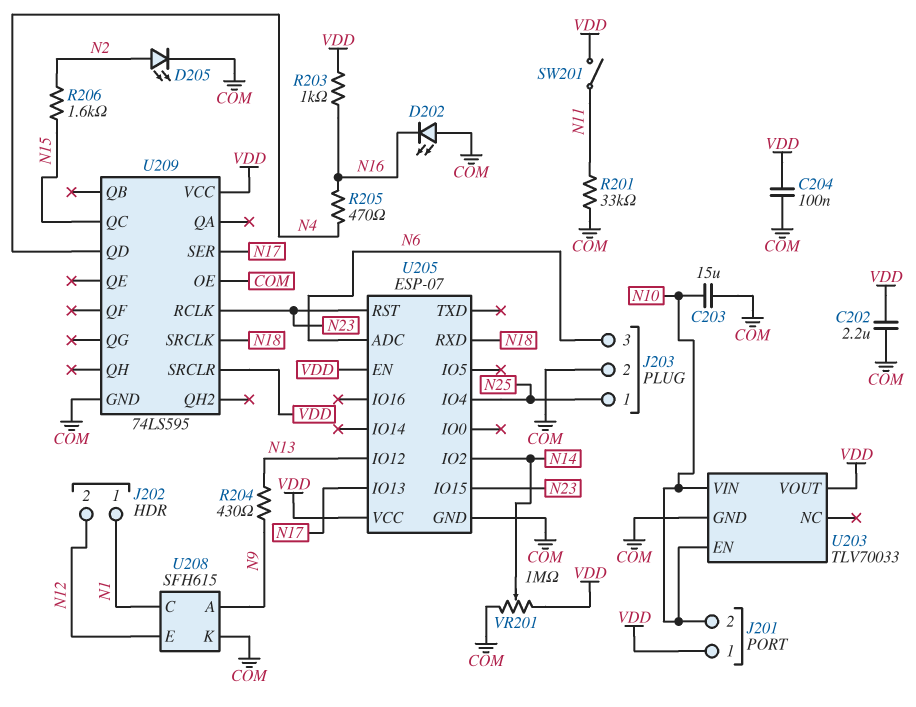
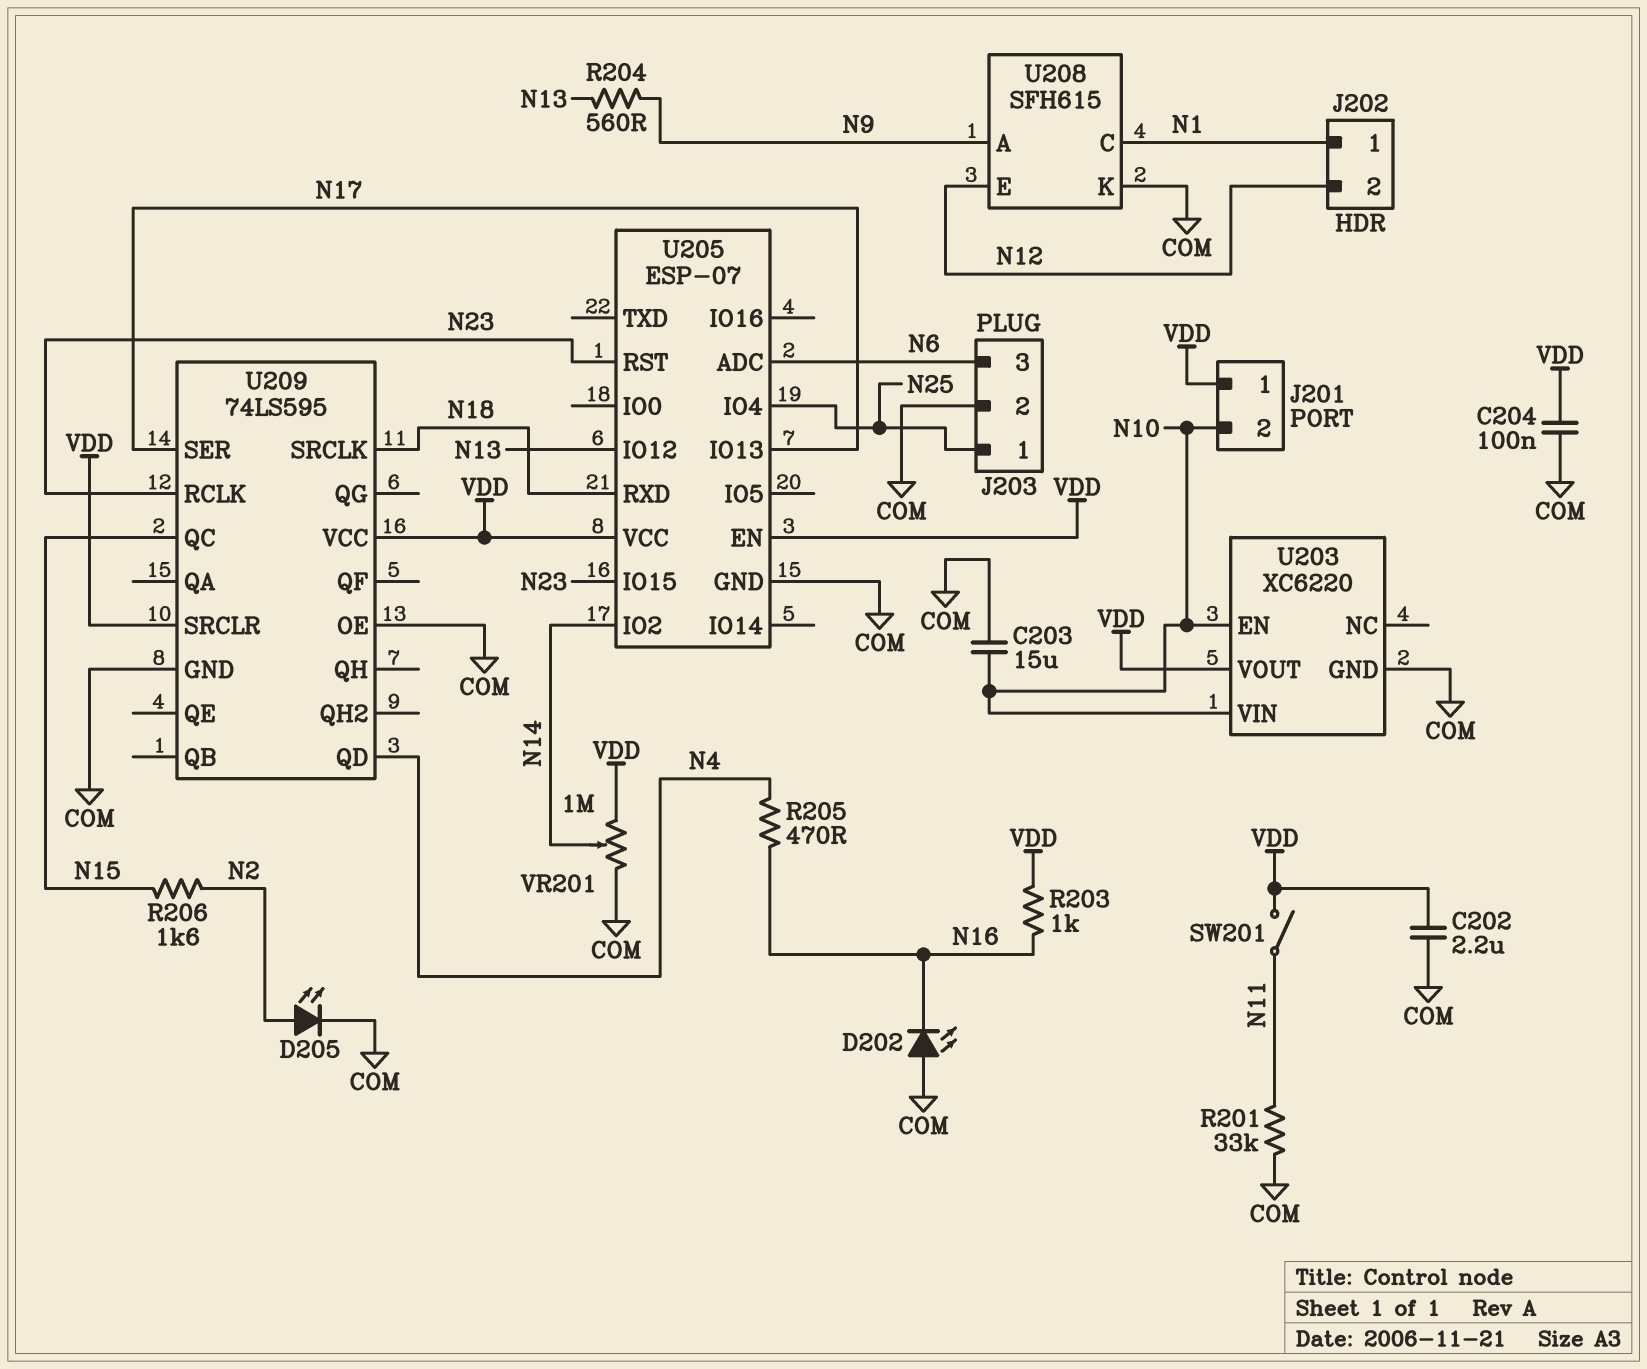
R204: 430 (N9, N13) -> 560 (N9, N13)
U203: TLV70033 -> XC6220

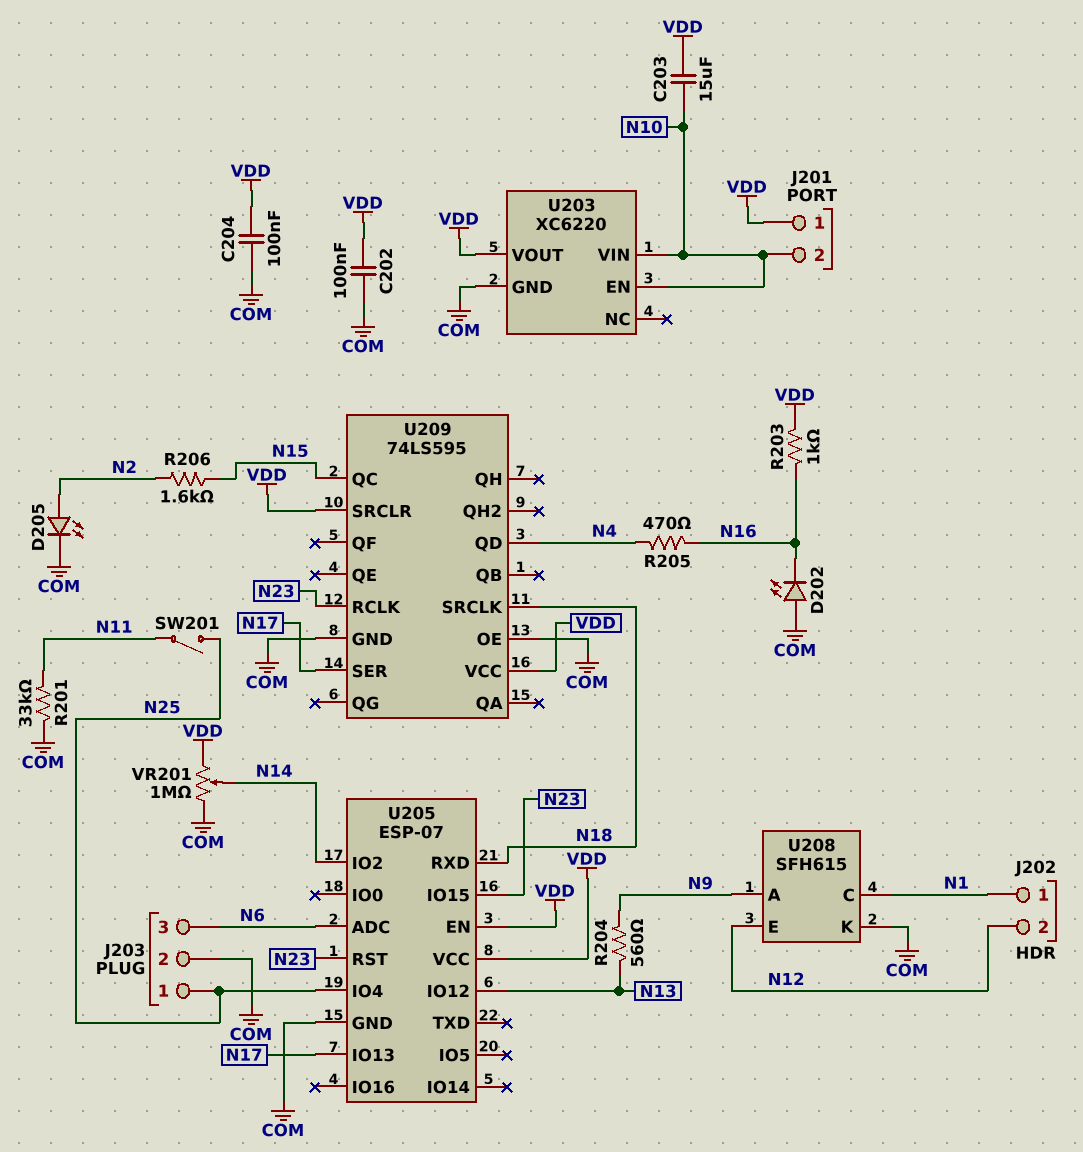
C202: 2.2uF (COM, VDD) -> 100nF (COM, VDD)
C203: 15uF (COM, N10) -> 15uF (N10, VDD)
SW201: switch (N11, VDD) -> switch (N11, N25)

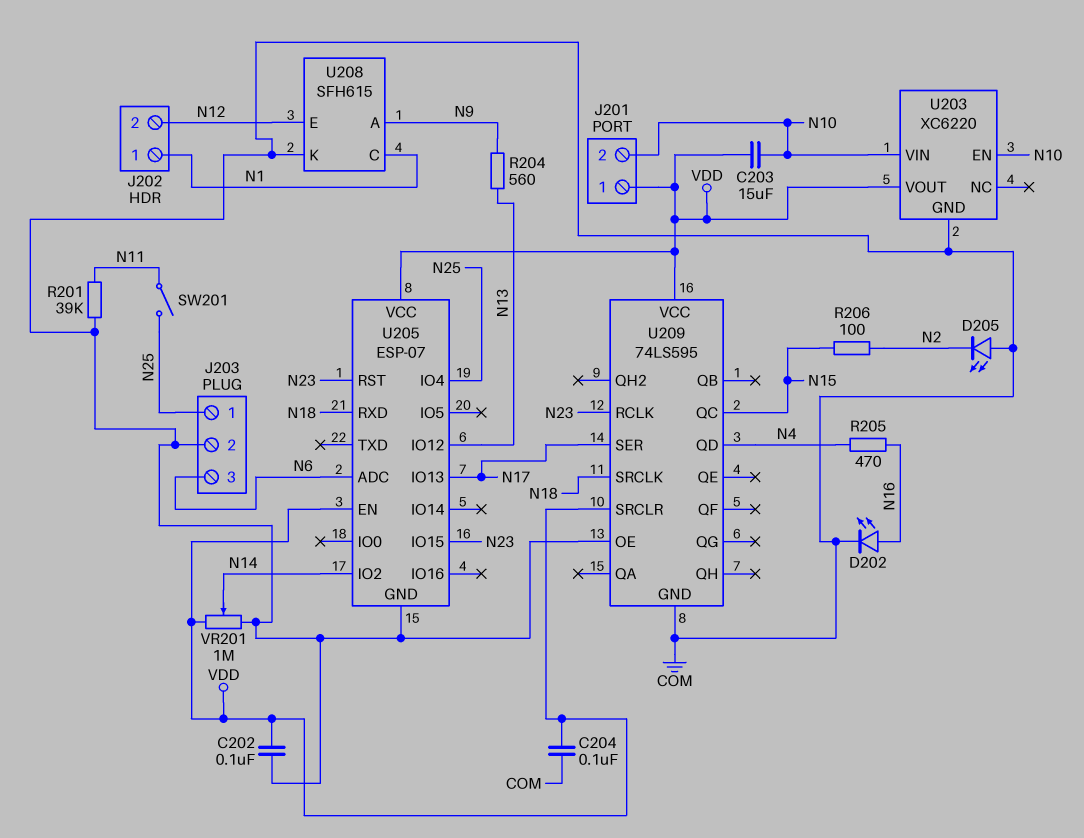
D202: LED (A COM, K N16) -> LED (A N16, K COM)
D205: LED (A N2, K COM) -> LED (A COM, K N2)
R201: 33k (COM, N11) -> 39k (COM, N11)
R203: 1k (N16, VDD) -> none
R206: 1.6k (N2, N15) -> 100 (N2, N15)

